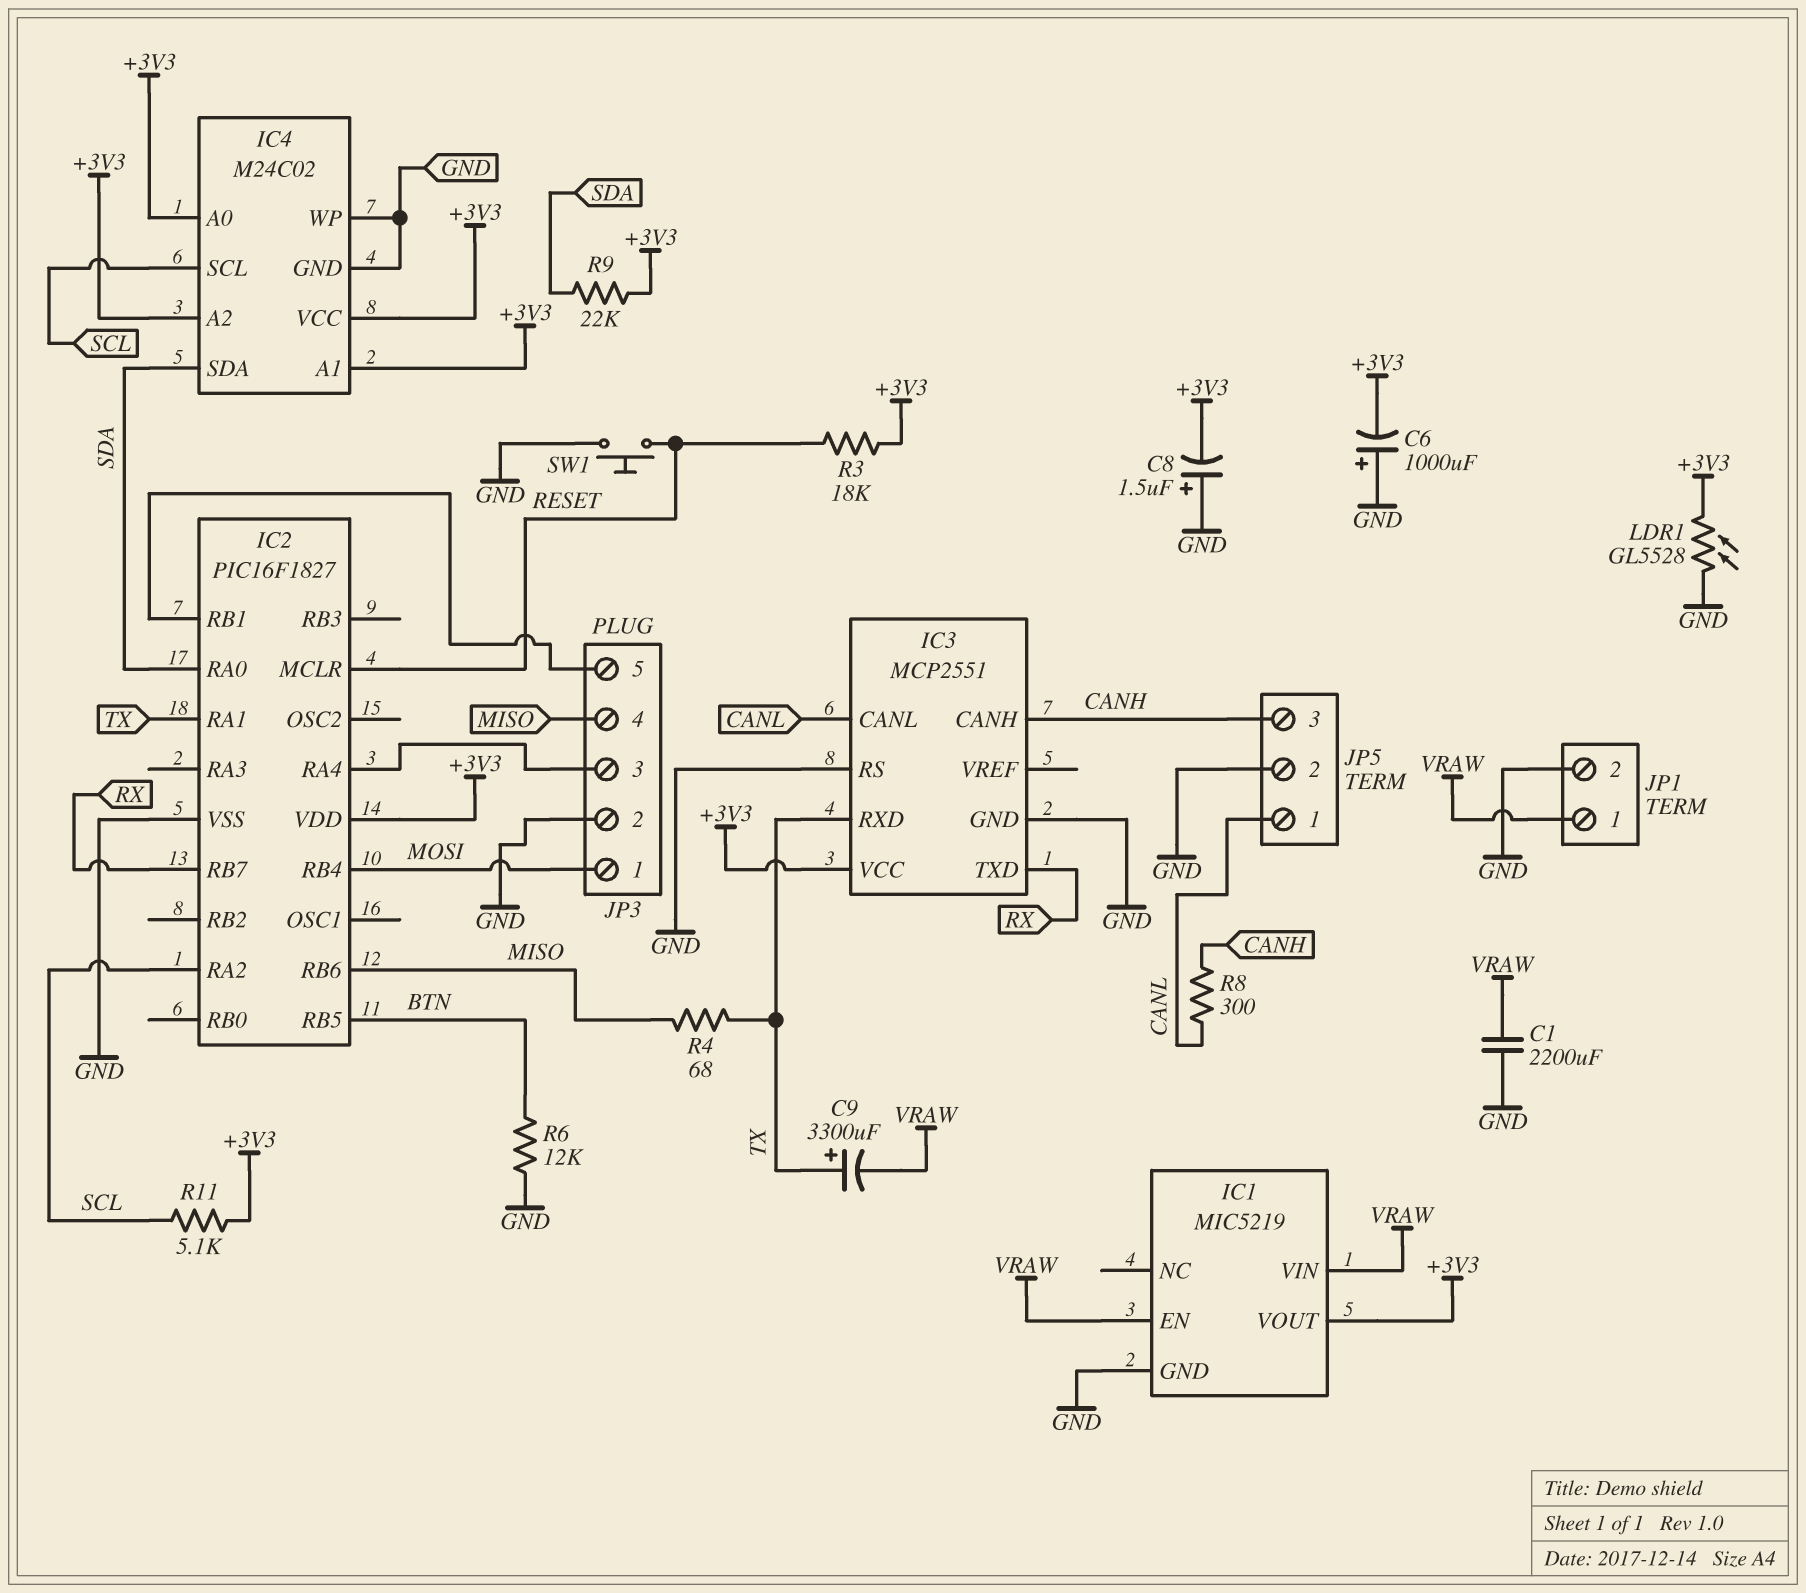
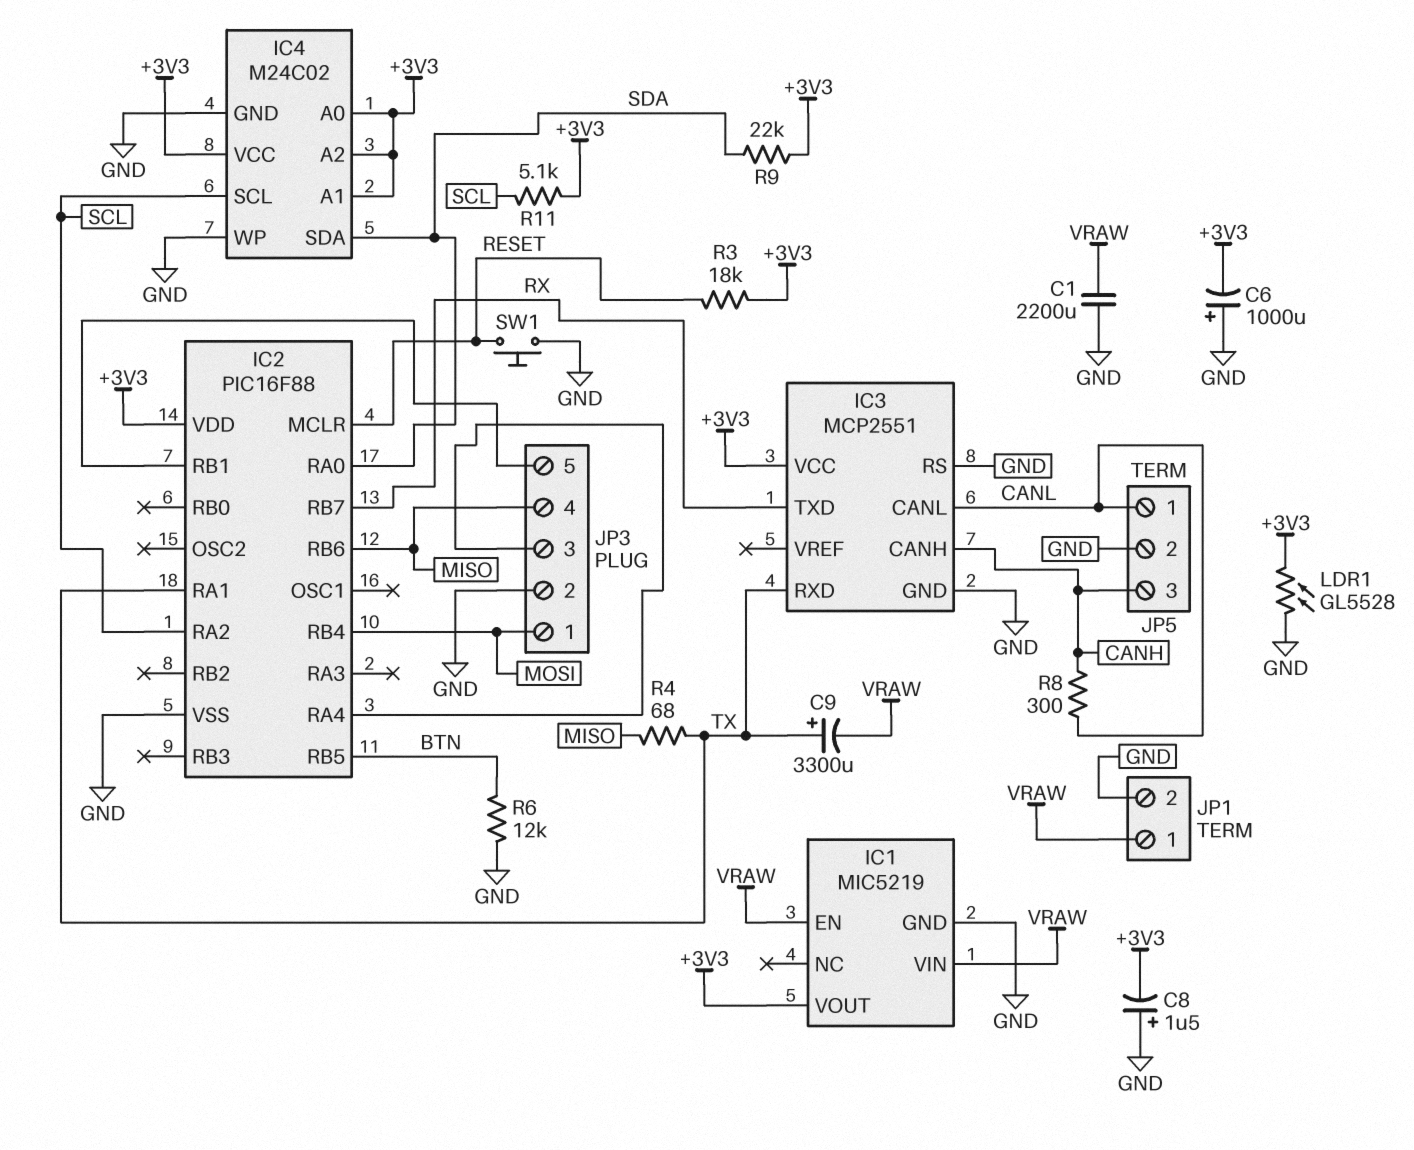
IC2: PIC16F1827 -> PIC16F88

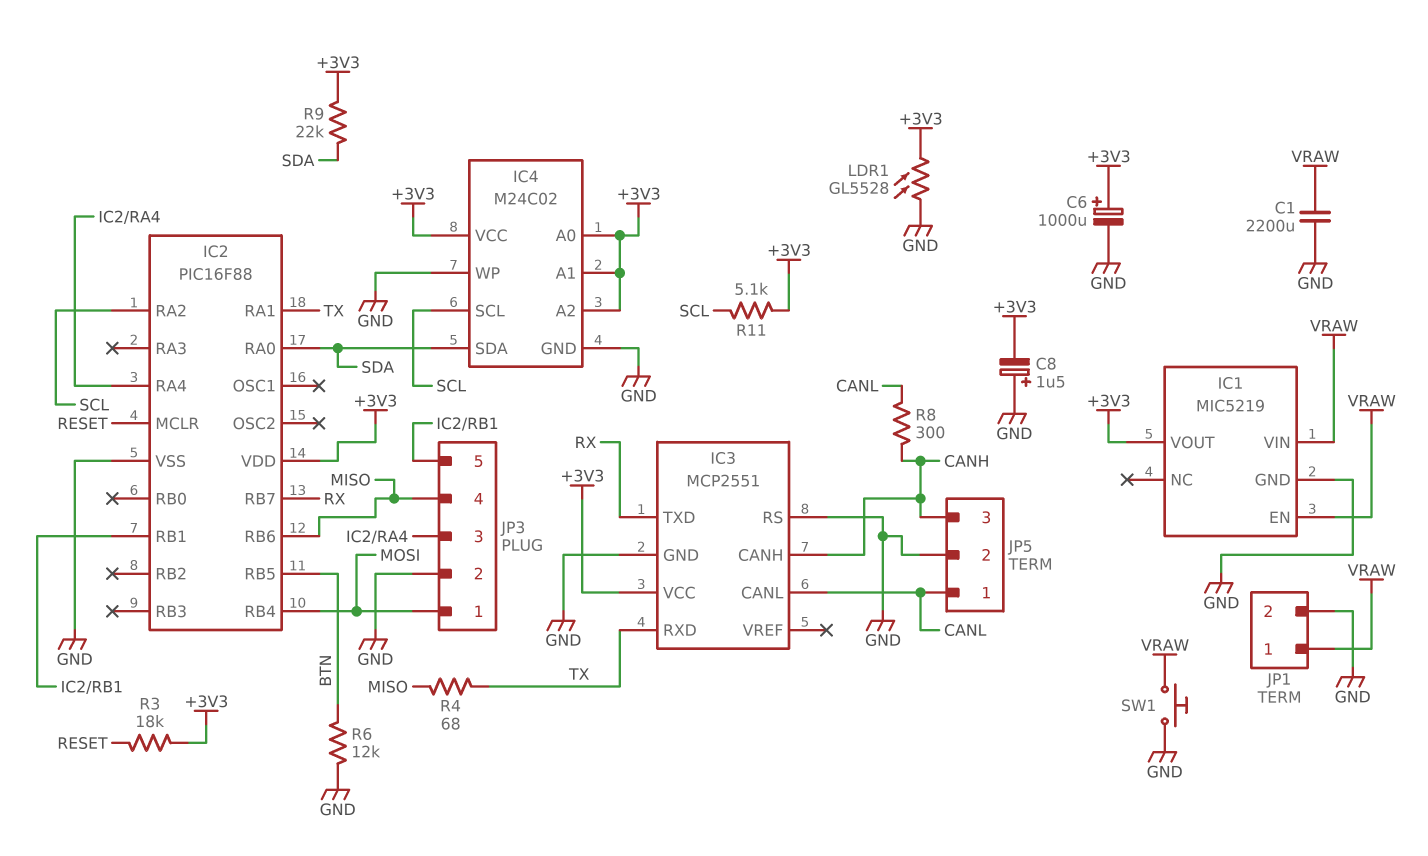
C6: 1000uF (plus GND, minus +3V3) -> 1000uF (plus +3V3, minus GND)
C9: 3300uF (plus TX, minus VRAW) -> none
SW1: button (GND, RESET) -> button (GND, VRAW)

